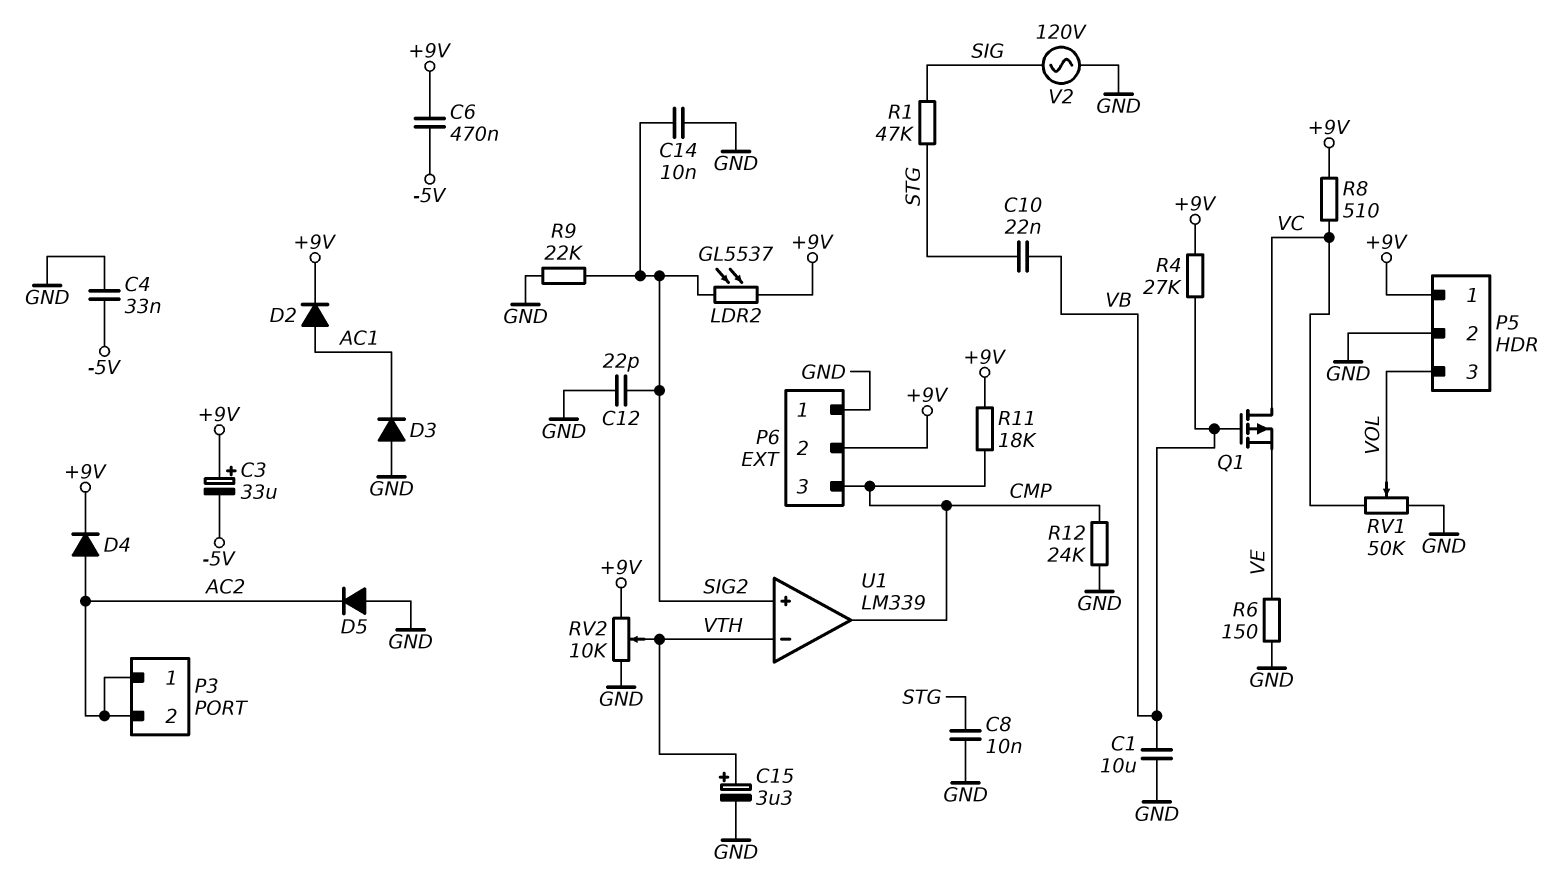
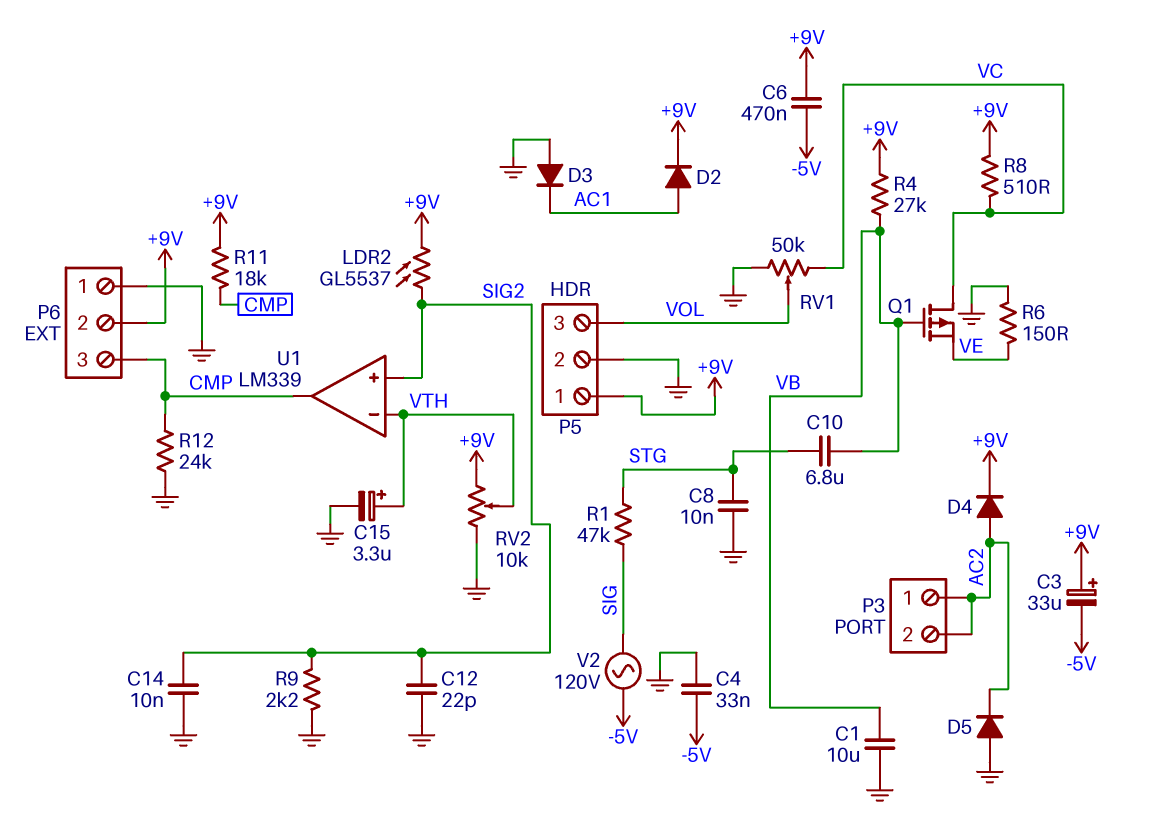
C10: 22nF (STG, VB) -> 6.8uF (STG, VB)
R9: 22k (GND, SIG2) -> 2.2k (GND, SIG2)
V2: AC 120V (GND, SIG) -> AC 120V (-5V, SIG)

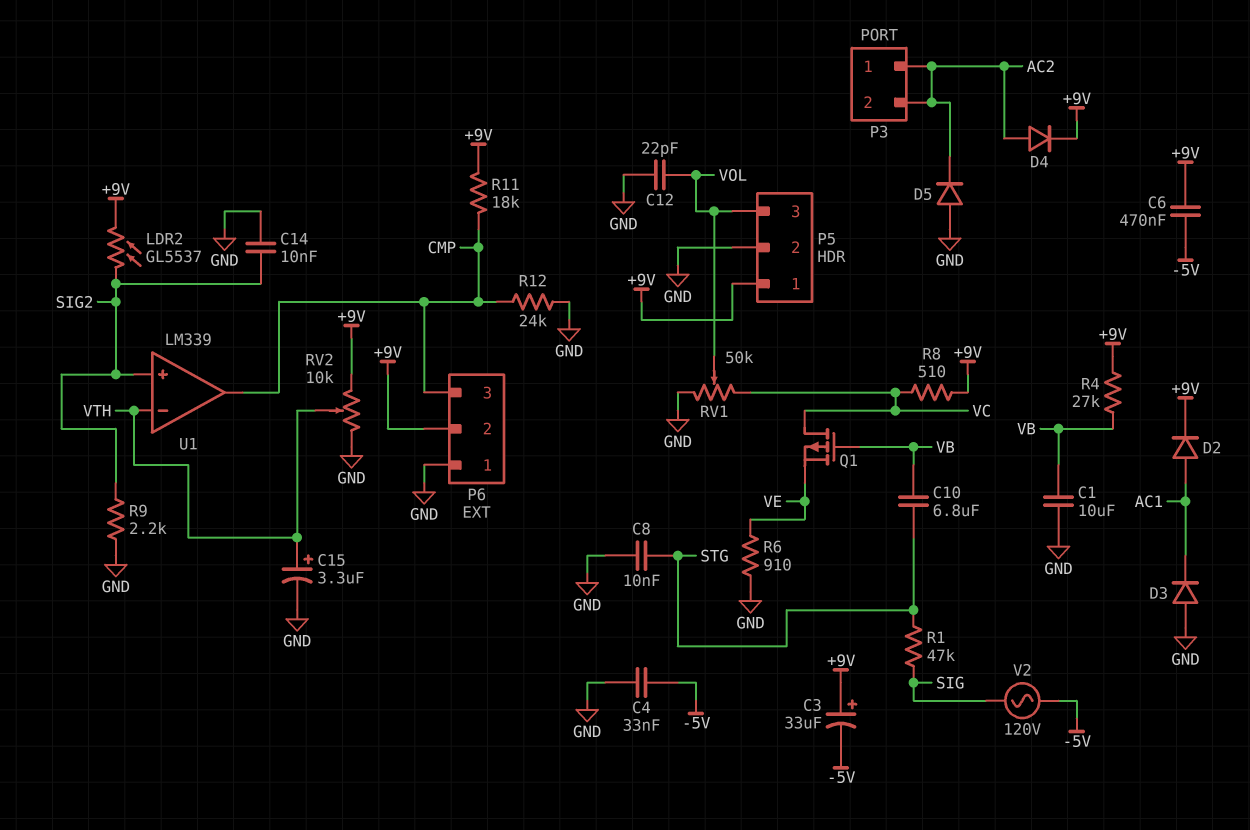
C12: 22pF (GND, SIG2) -> 22pF (GND, VOL)
R6: 150 (GND, VE) -> 910 (GND, VE)

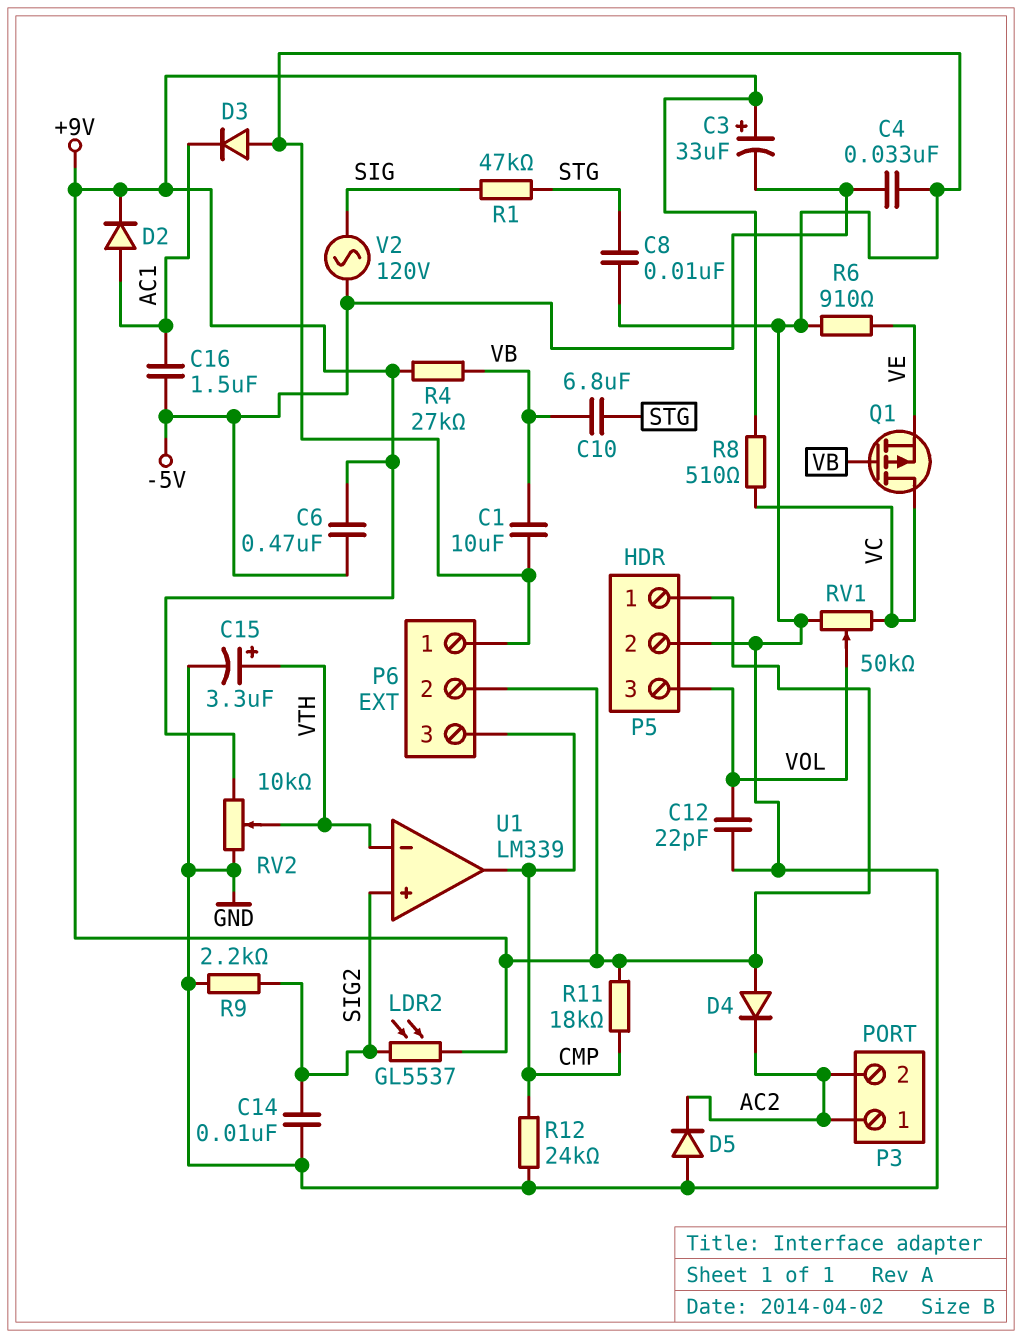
C16: none -> 1.5uF (-5V, AC1)
D4: diode (A AC2, K +9V) -> diode (A +9V, K AC2)

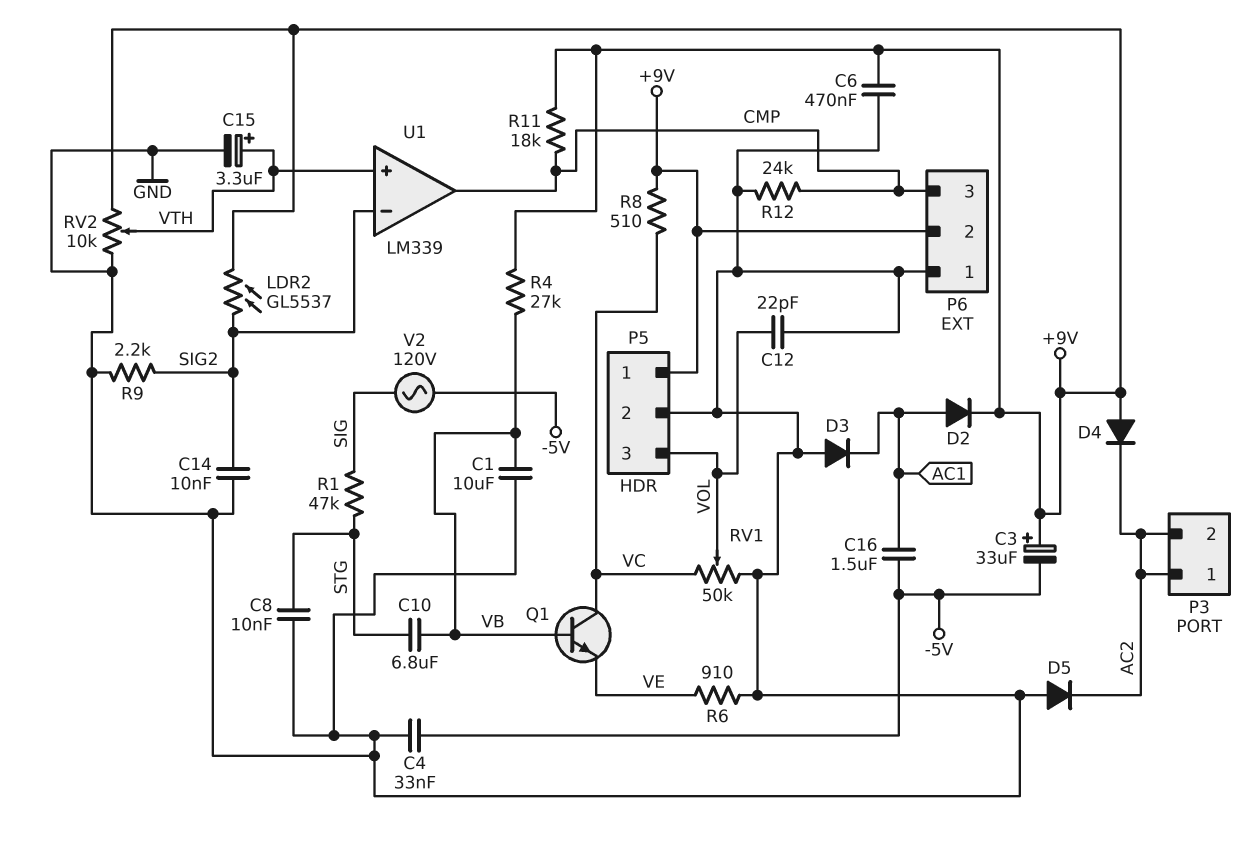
C6: 470nF (+9V, -5V) -> 470nF (+9V, GND)
Q1: PMOS (G VB, D VC, S VE) -> NPN (B VB, C VC, E VE)
U1 pin in+: SIG2 -> VTH
U1 pin in-: VTH -> SIG2

